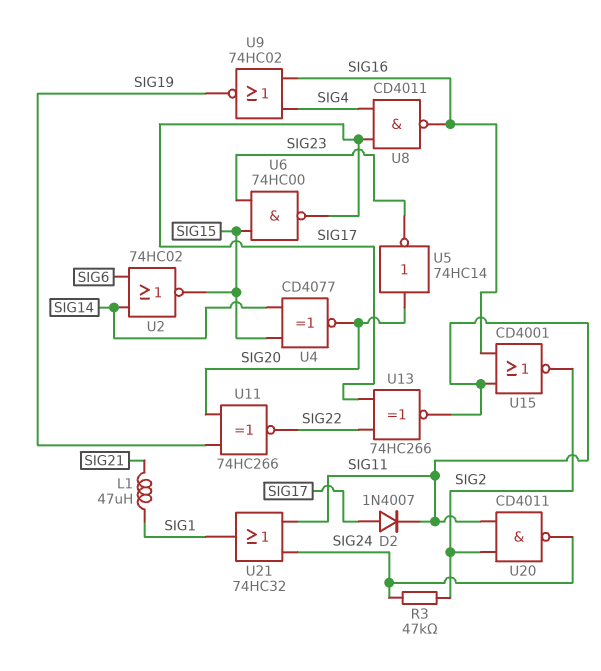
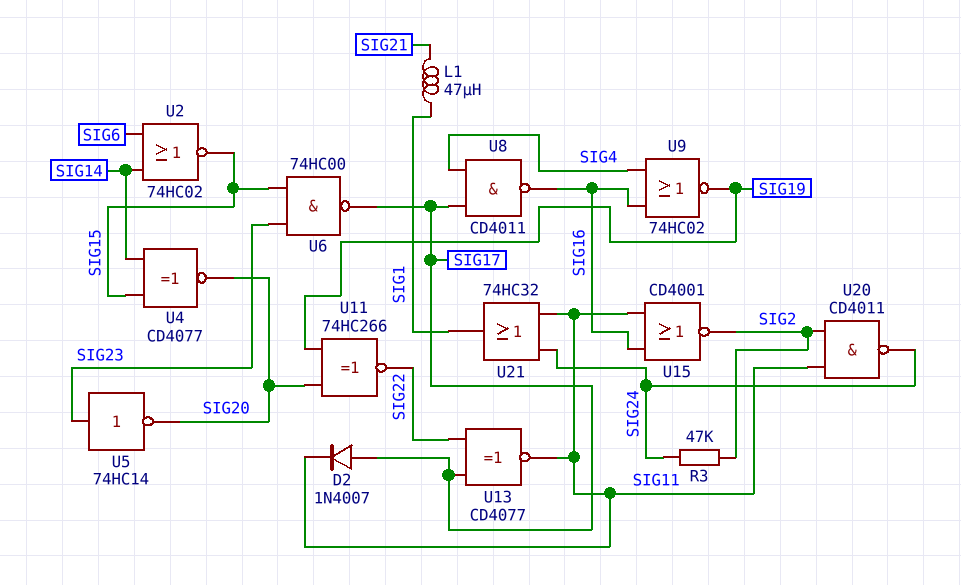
U5: NOT 74HC14 (in SIG20, out SIG23) -> NOT 74HC14 (in SIG23, out SIG20)
U13: XNOR 74HC266 (in SIG17, in SIG22, out SIG11) -> XNOR CD4077 (in SIG17, in SIG22, out SIG11)

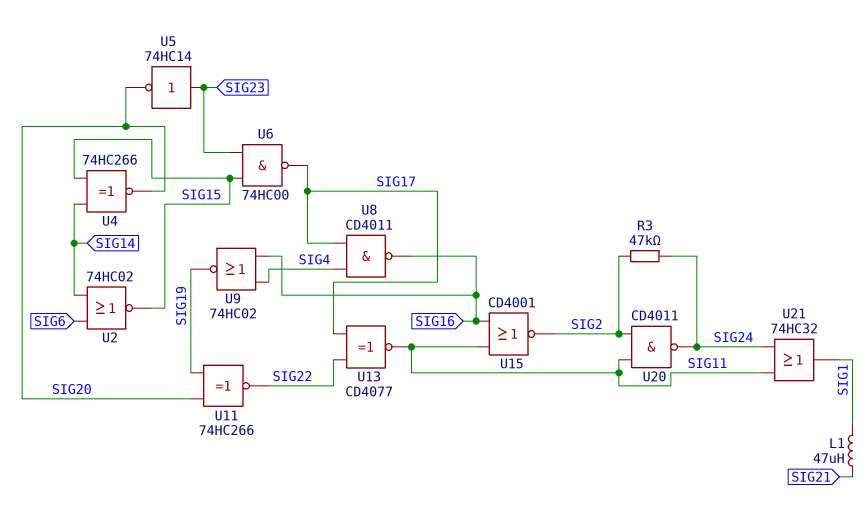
D2: diode 1N4007 (A SIG17, K SIG11) -> none
U4: XNOR CD4077 (in SIG14, in SIG15, out SIG20) -> XNOR 74HC266 (in SIG14, in SIG15, out SIG20)

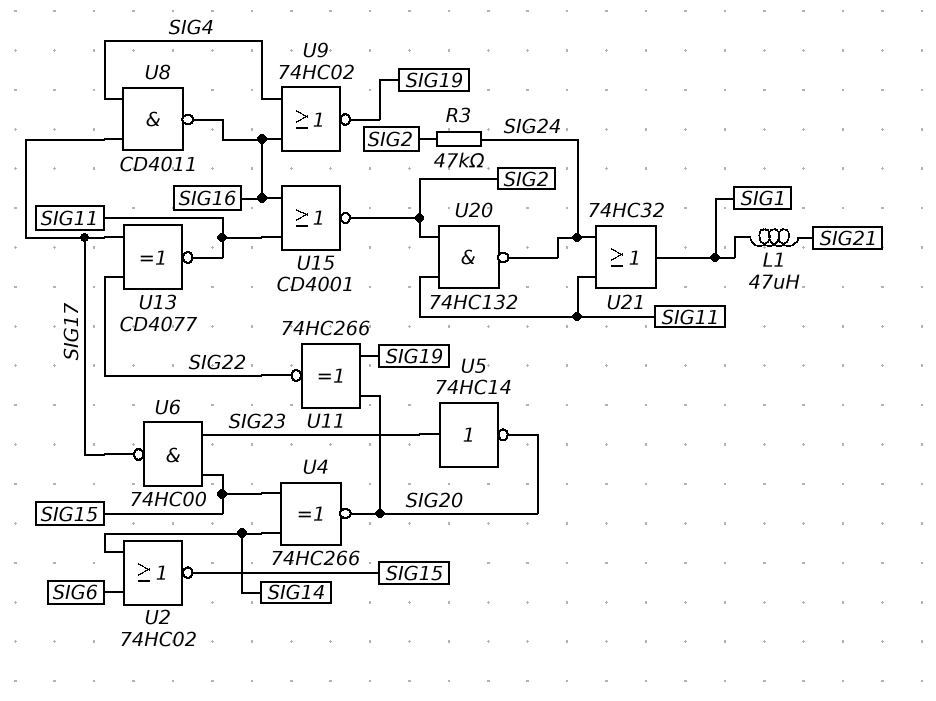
U20: NAND CD4011 (in SIG2, in SIG11, out SIG24) -> NAND 74HC132 (in SIG2, in SIG11, out SIG24)

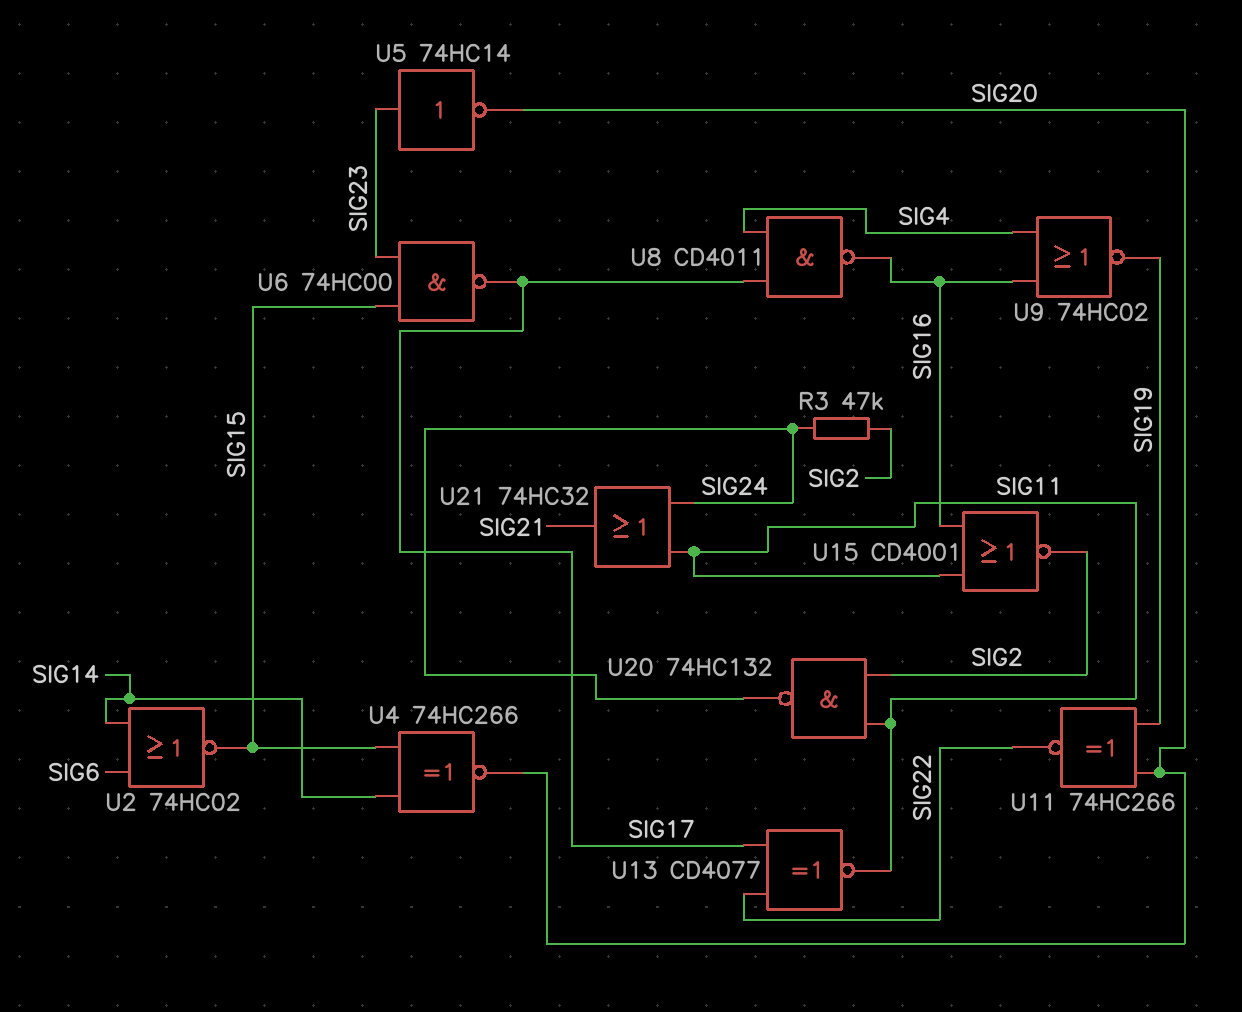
L1: 47uH (SIG1, SIG21) -> none
U21: OR 74HC32 (in SIG11, in SIG24, out SIG1) -> OR 74HC32 (in SIG11, in SIG24, out SIG21)

